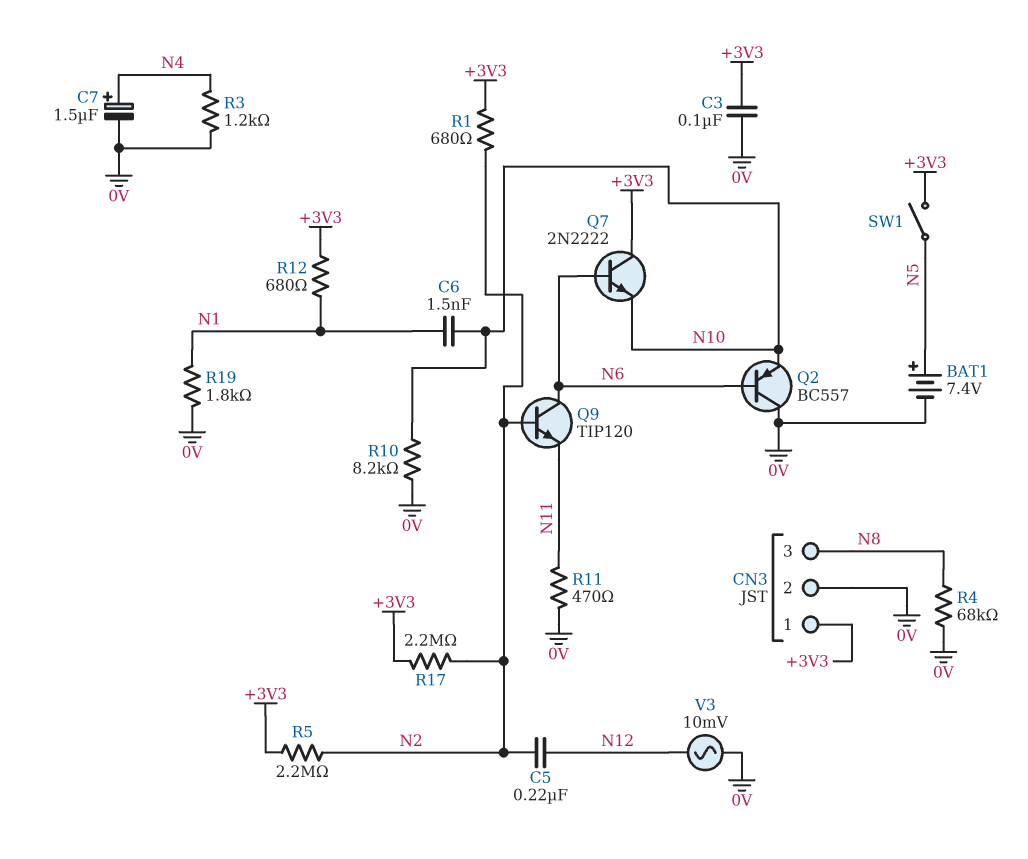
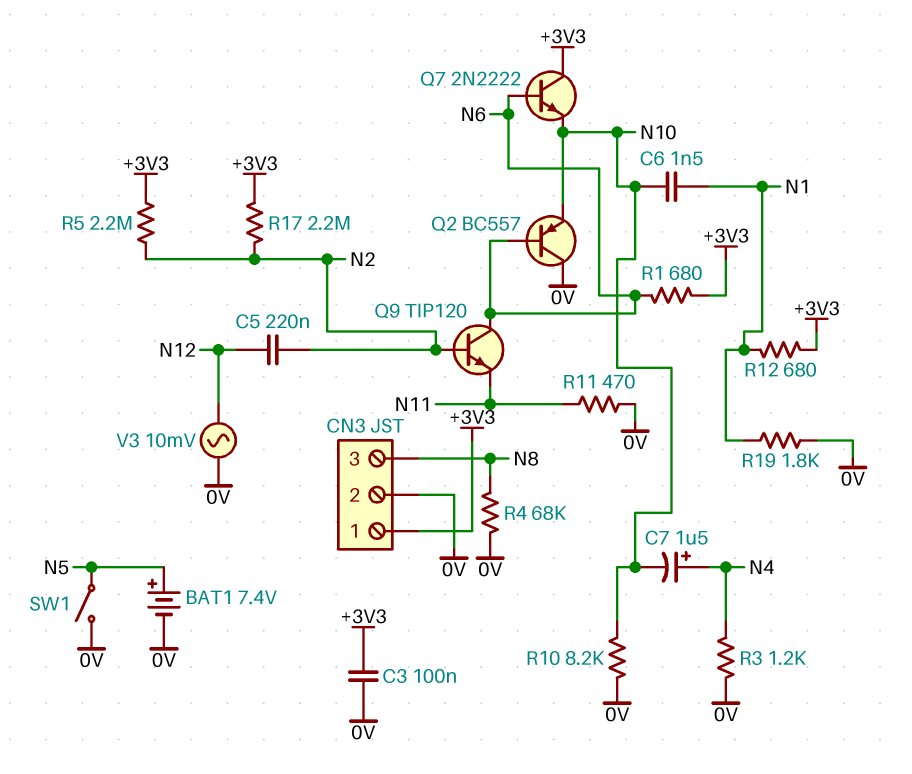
C7: 1.5uF (plus N4, minus 0V) -> 1.5uF (plus N4, minus N10)
R1: 680 (+3V3, N2) -> 680 (+3V3, N6)
SW1: switch (+3V3, N5) -> switch (0V, N5)

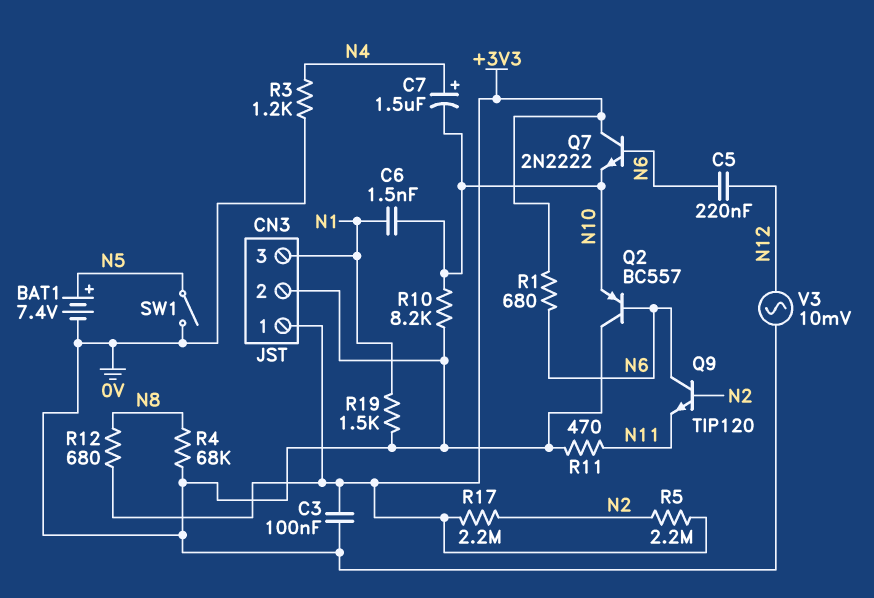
C5: 220nF (N2, N12) -> 220nF (N6, N12)
CN3 pin 3: N8 -> N1
R12: 680 (+3V3, N1) -> 680 (+3V3, N8)
R19: 1.8k (0V, N1) -> 1.5k (0V, N1)

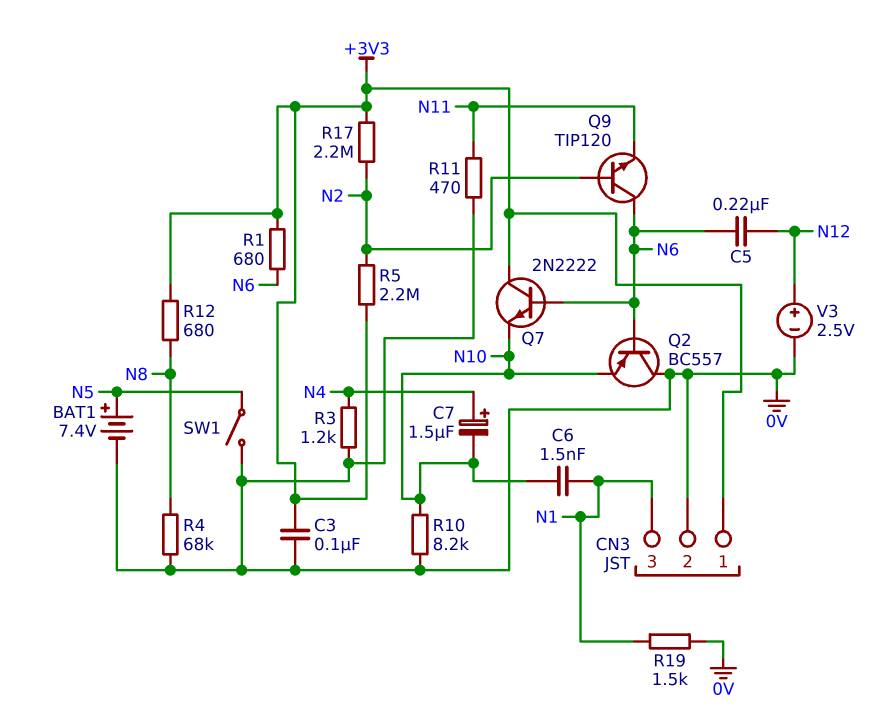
V3: AC 10mV (0V, N12) -> 2.5V (plus N12, minus 0V)

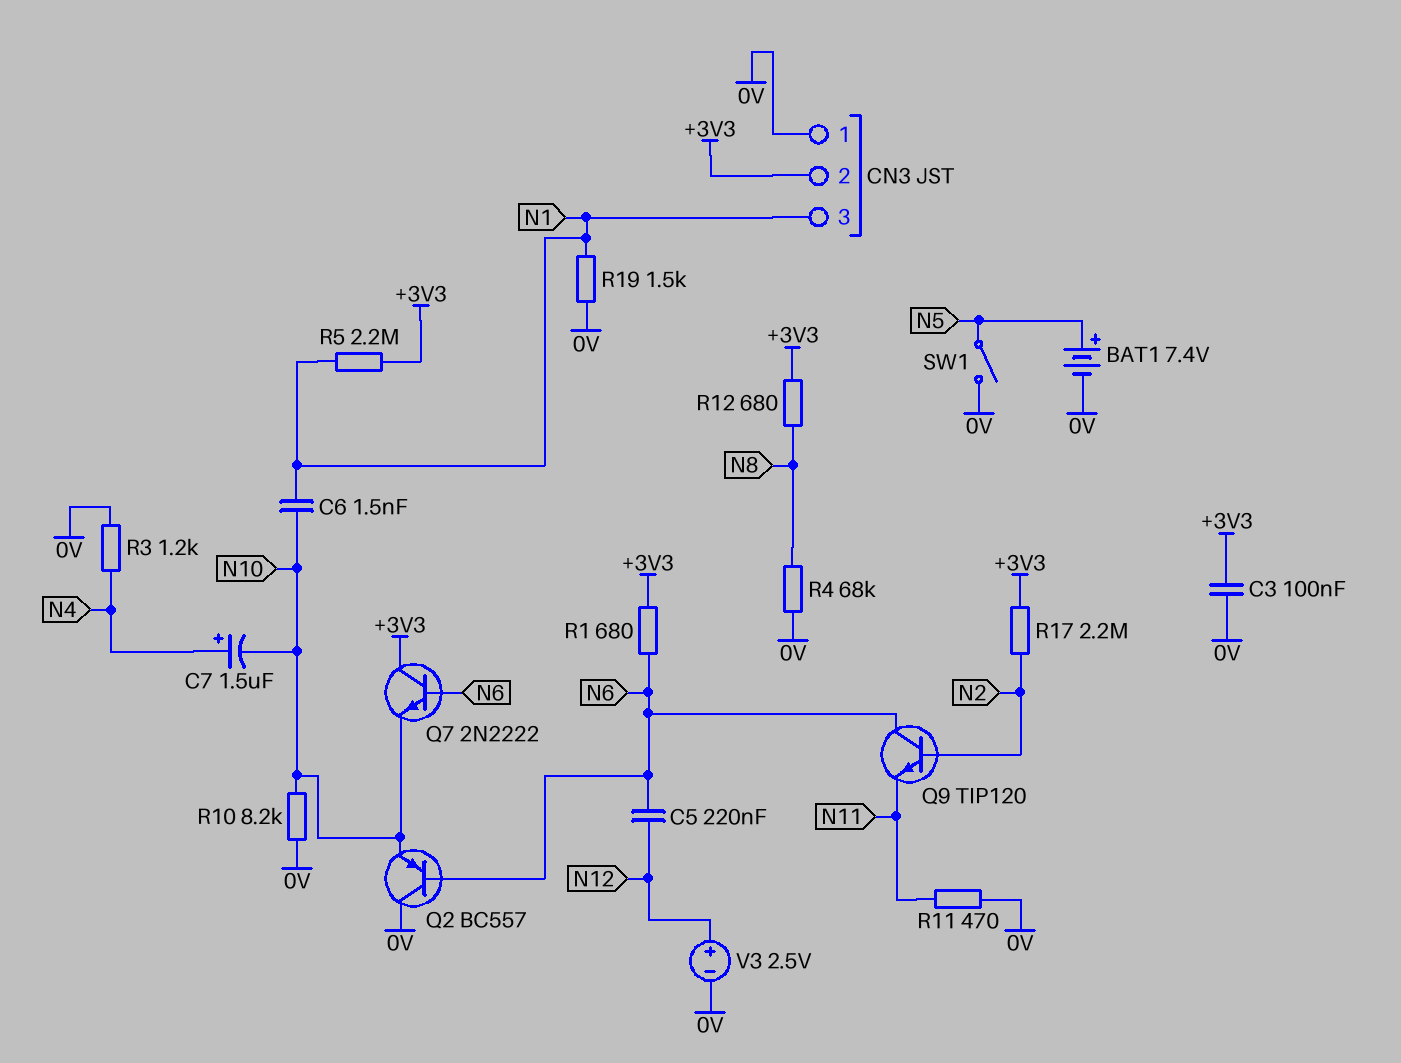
CN3 pin 1: +3V3 -> 0V
CN3 pin 2: 0V -> +3V3
R5: 2.2M (+3V3, N2) -> 2.2M (+3V3, N1)

